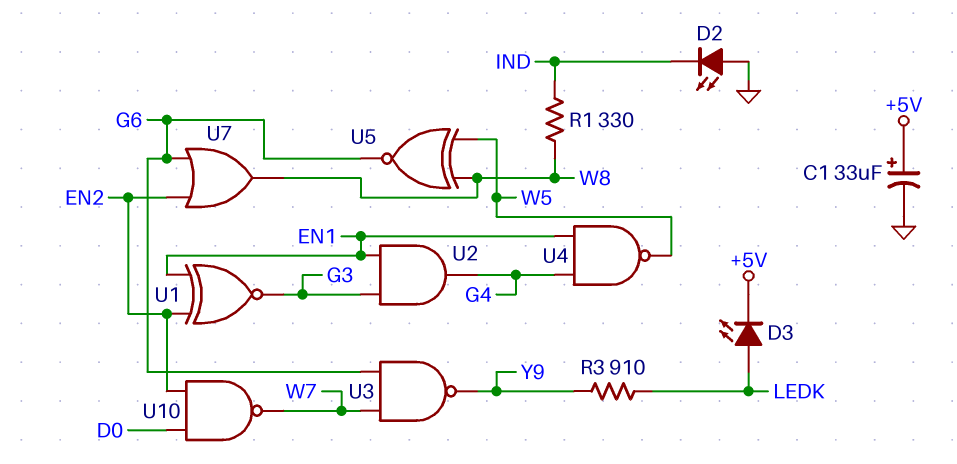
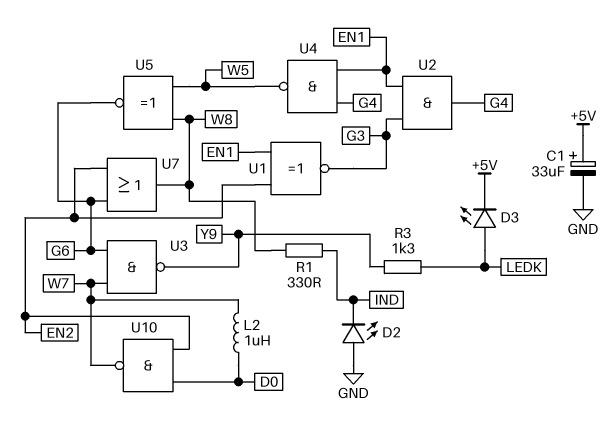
L2: none -> 1uH (D0, W7)
R3: 910 (LEDK, Y9) -> 1.3k (LEDK, Y9)

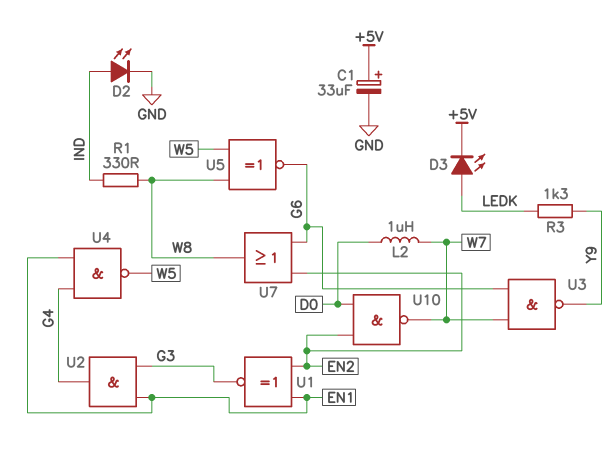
D2: LED (A GND, K IND) -> LED (A IND, K GND)

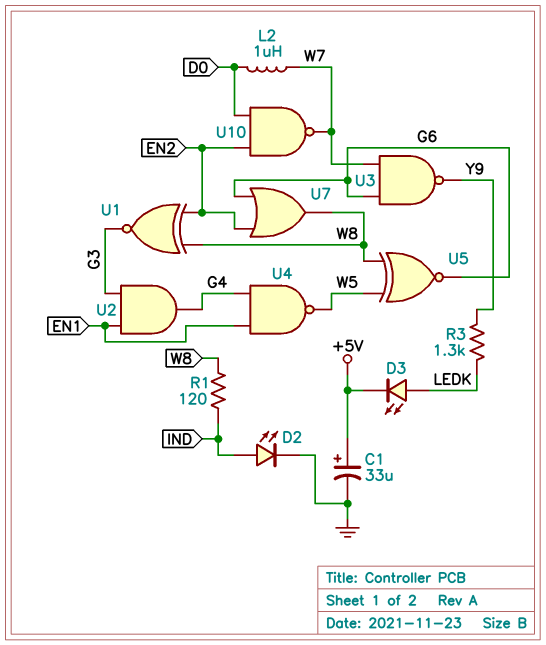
R1: 330 (IND, W8) -> 120 (IND, W8)
U1: XNOR (in EN1, in EN2, out G3) -> XNOR (in EN2, in W8, out G3)

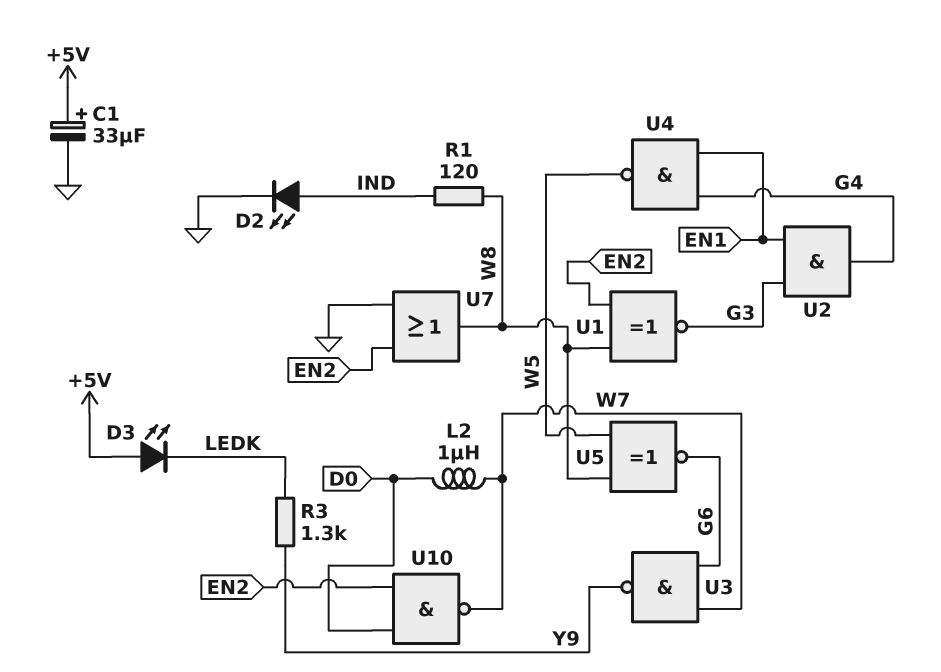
D3: LED (A LEDK, K +5V) -> LED (A +5V, K LEDK)
U7: OR (in EN2, in G6, out W8) -> OR (in EN2, in GND, out W8)

